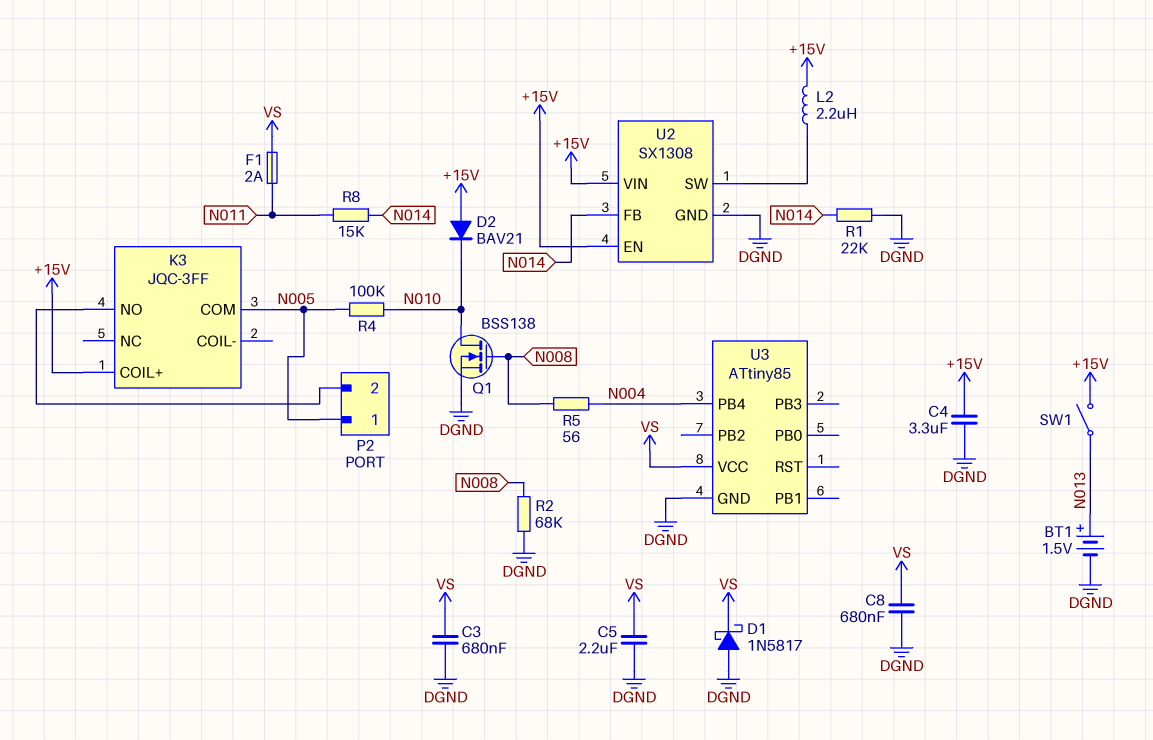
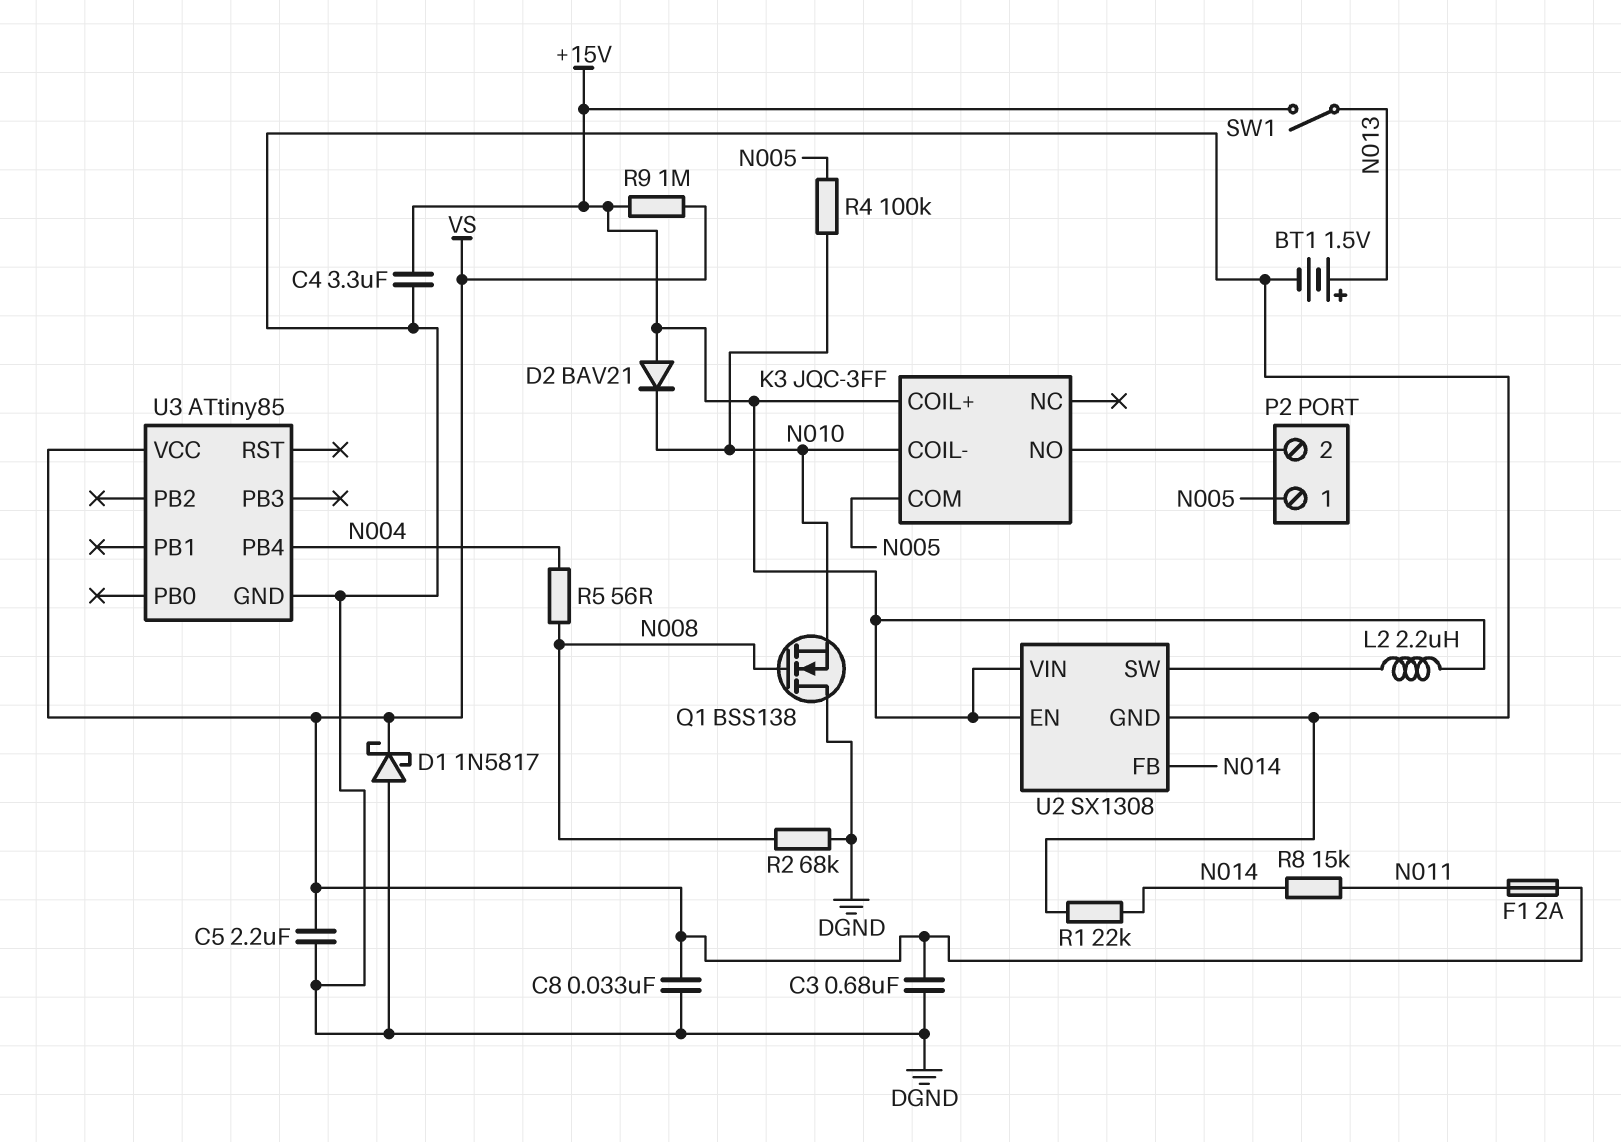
C8: 680nF (DGND, VS) -> 33nF (DGND, VS)
K3 pin COIL-: none -> N010
Q1: NMOS BSS138 (G N008, D N010, S DGND) -> NMOS BSS138 (G N008, D DGND, S N010)
R9: none -> 1M (+15V, VS)

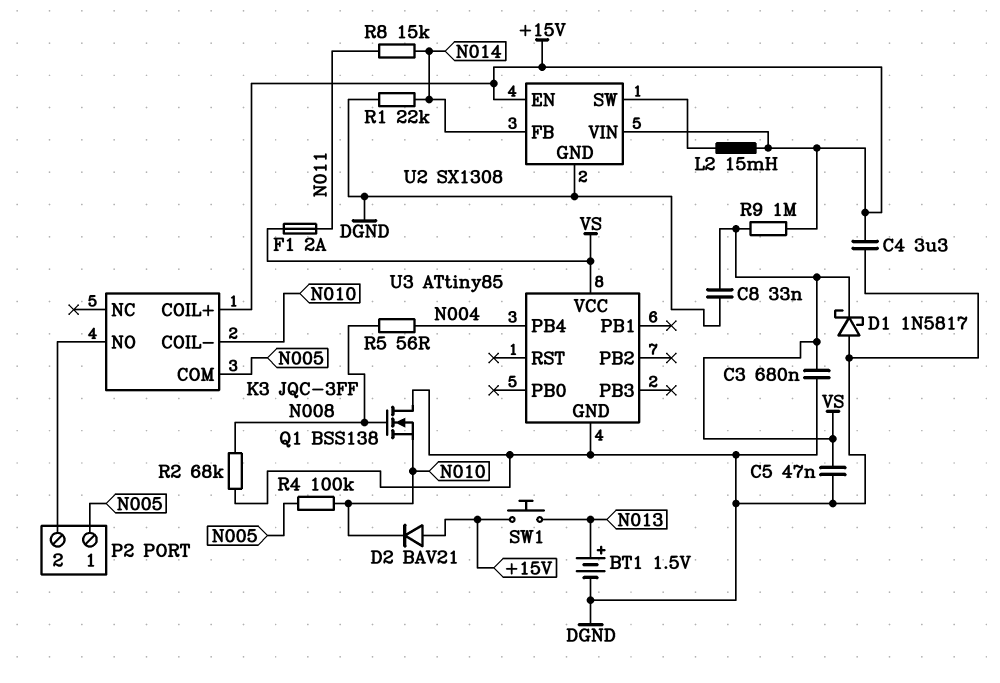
C5: 2.2uF (DGND, VS) -> 47nF (DGND, VS)
L2: 2.2uH (+15V, U2/SW) -> 15mH (+15V, U2/SW)
SW1: switch (+15V, N013) -> button (+15V, N013)

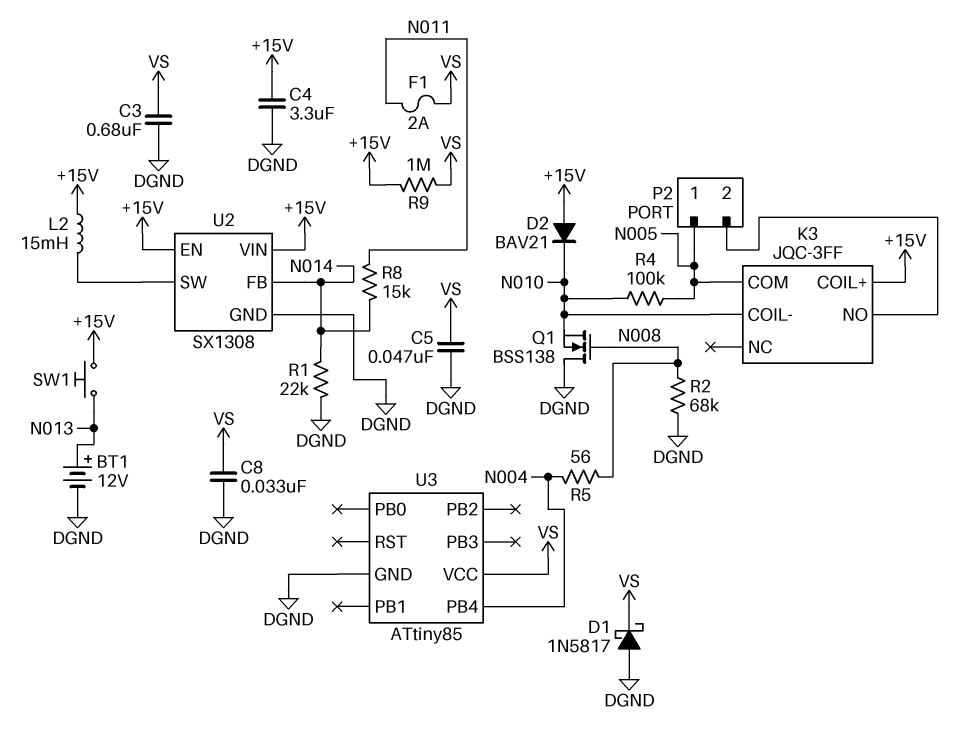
BT1: 1.5V (plus N013, minus DGND) -> 12V (plus N013, minus DGND)

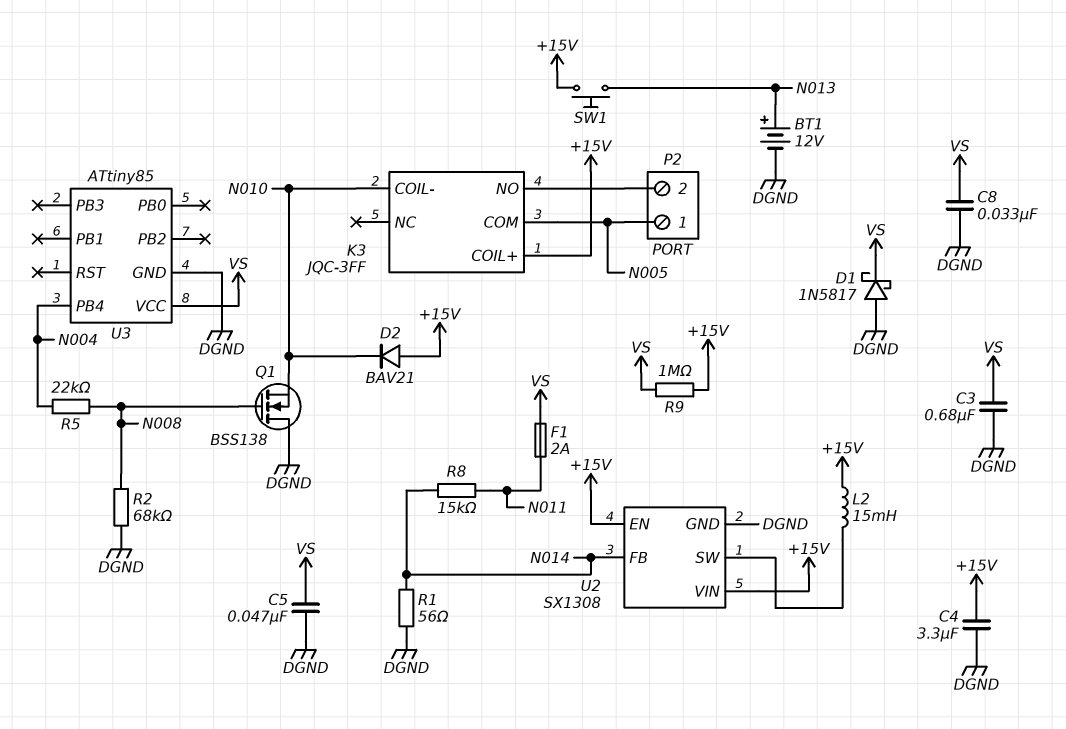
R1: 22k (DGND, N014) -> 56 (DGND, N014)
R4: 100k (N005, N010) -> none
R5: 56 (N004, N008) -> 22k (N004, N008)

